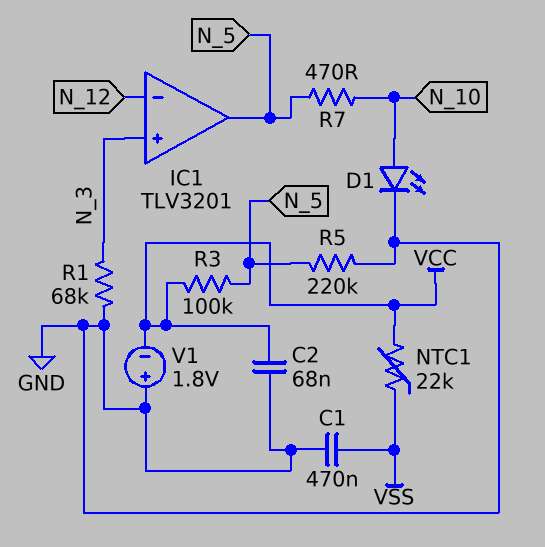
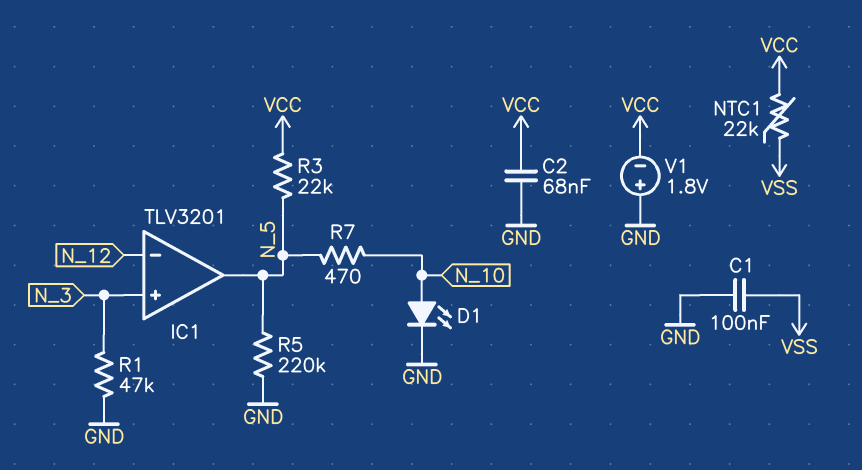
C1: 470nF (GND, VSS) -> 100nF (GND, VSS)
R1: 68k (GND, N_3) -> 47k (GND, N_3)
R3: 100k (N_5, VCC) -> 22k (N_5, VCC)

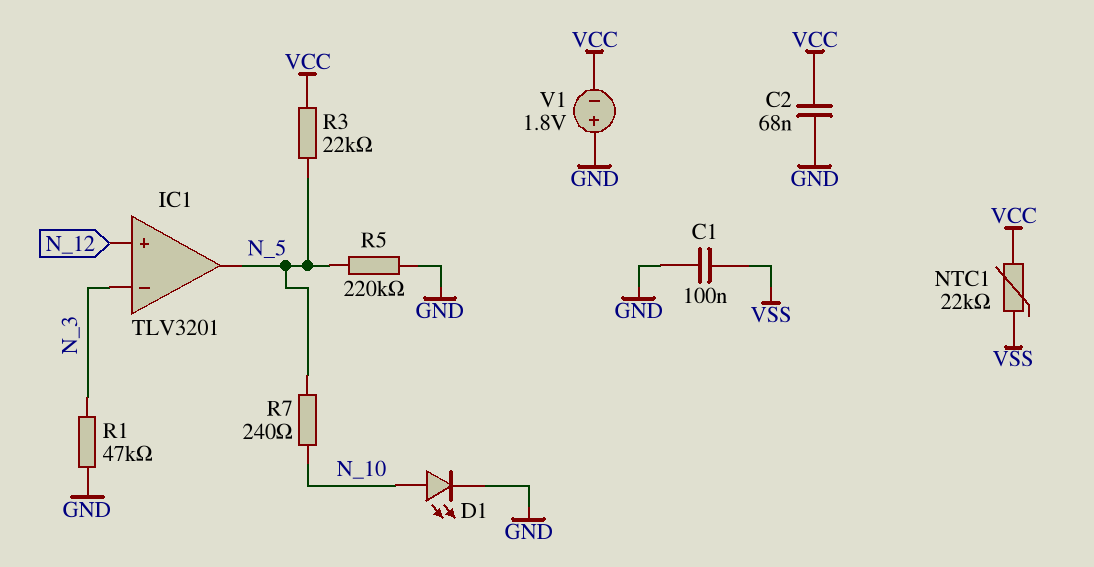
IC1 pin in+: N_3 -> N_12
IC1 pin in-: N_12 -> N_3
R7: 470 (N_5, N_10) -> 240 (N_5, N_10)

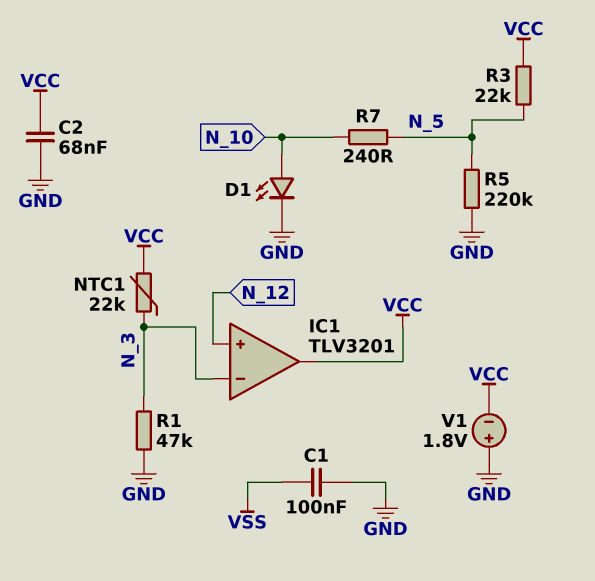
IC1 pin out: N_5 -> VCC
NTC1: 22k (VCC, VSS) -> 22k (N_3, VCC)

